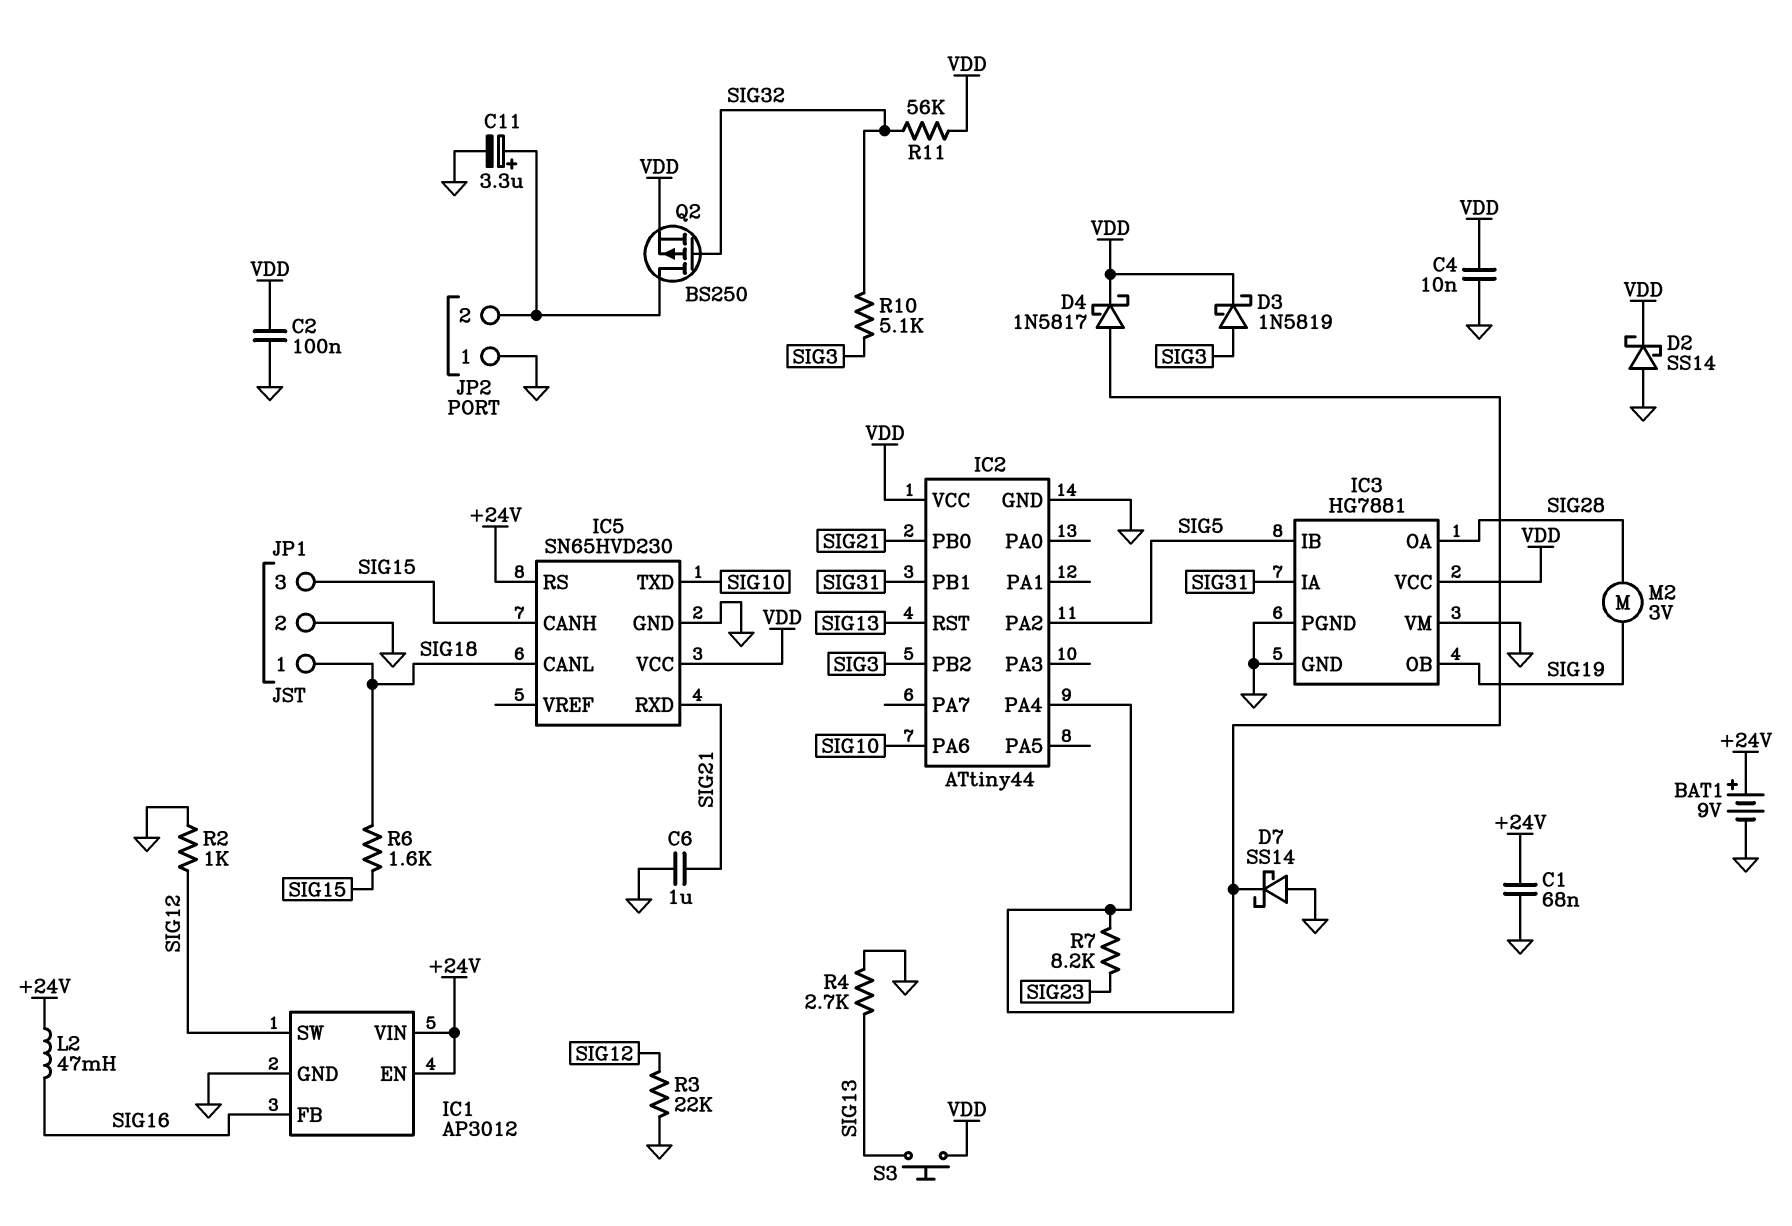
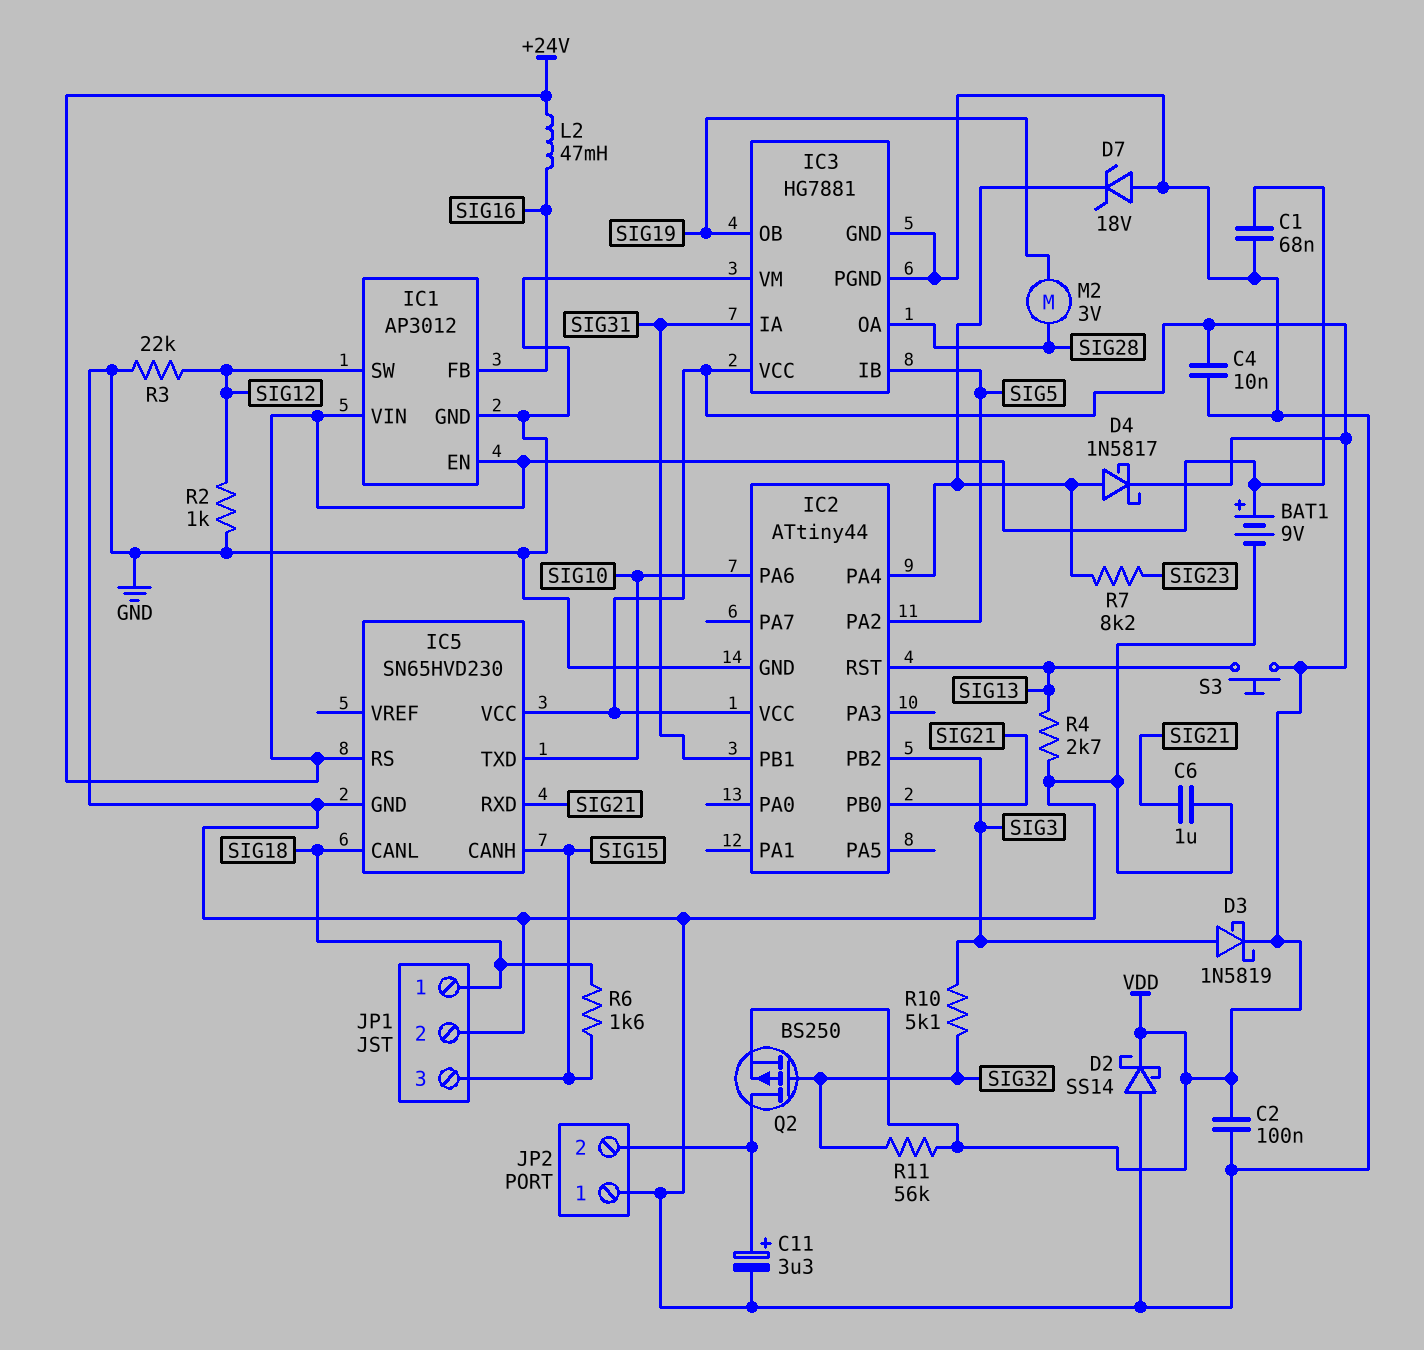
D7: schottky SS14 (A GND, K IC2/PA4) -> zener 18V (A GND, K IC2/PA4)

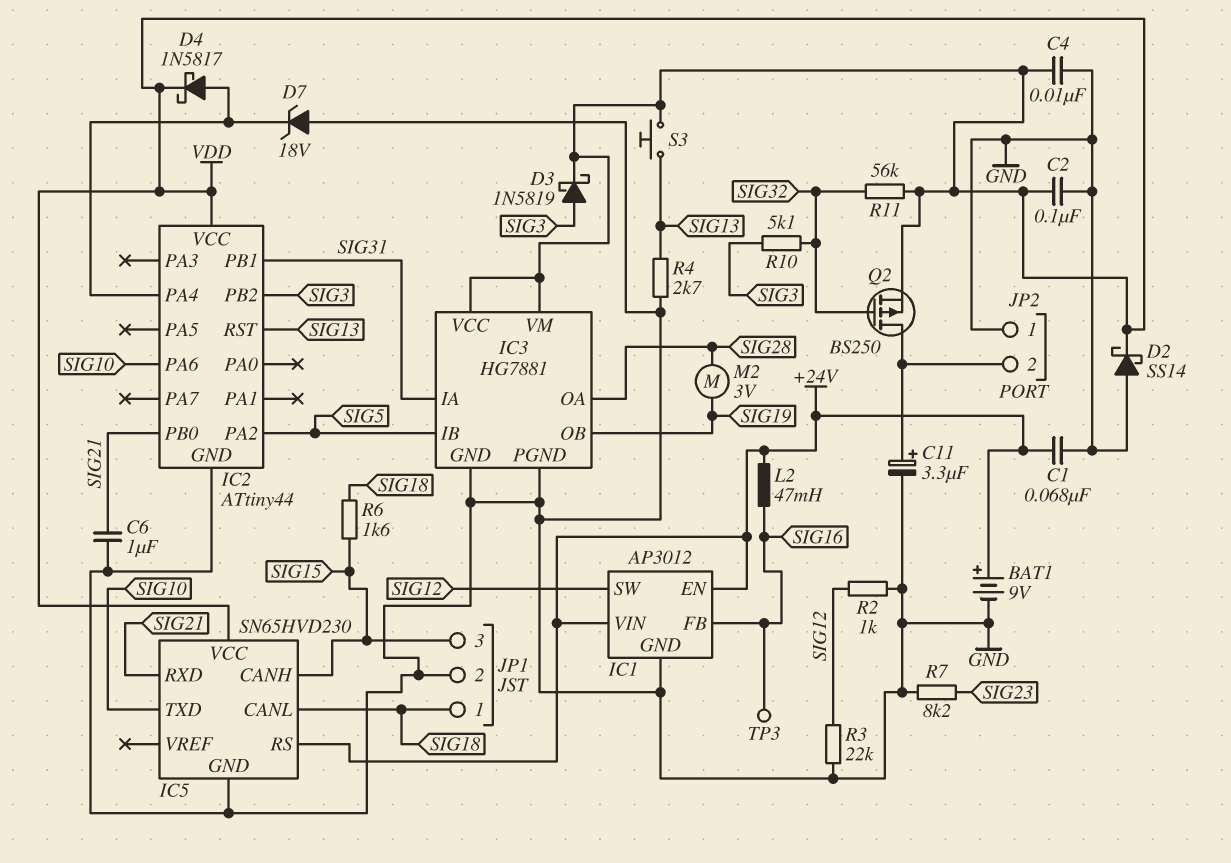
IC3 pin VM: GND -> VDD
R7: 8.2k (IC2/PA4, SIG23) -> 8.2k (GND, SIG23)
TP3: none -> test point (SIG16)

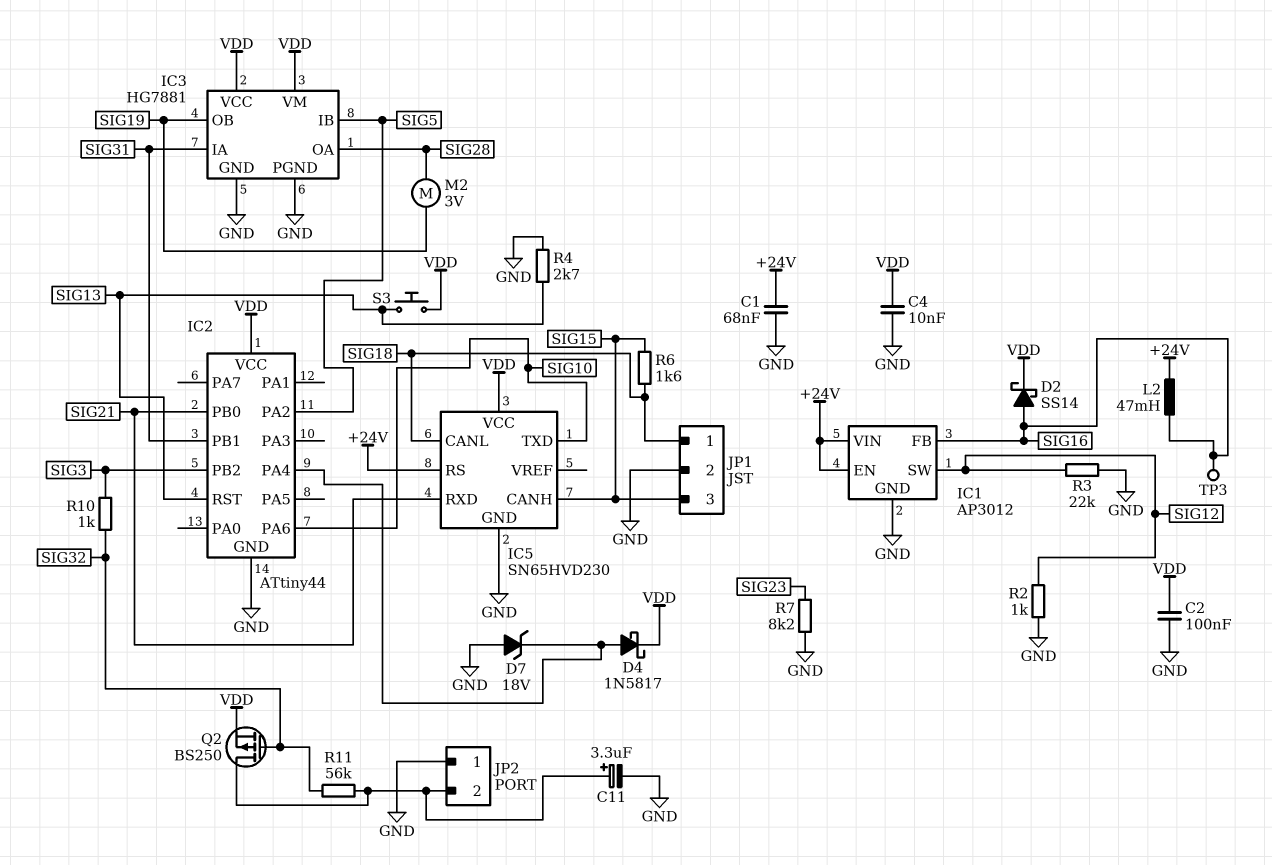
BAT1: 9V (plus +24V, minus GND) -> none
C6: 1uF (GND, SIG21) -> none
D2: schottky SS14 (A GND, K VDD) -> schottky SS14 (A SIG16, K VDD)
D3: schottky 1N5819 (A SIG3, K VDD) -> none
R10: 5.1k (SIG3, SIG32) -> 1k (SIG3, SIG32)
R11: 56k (SIG32, VDD) -> 56k (JP2/2, SIG32)

